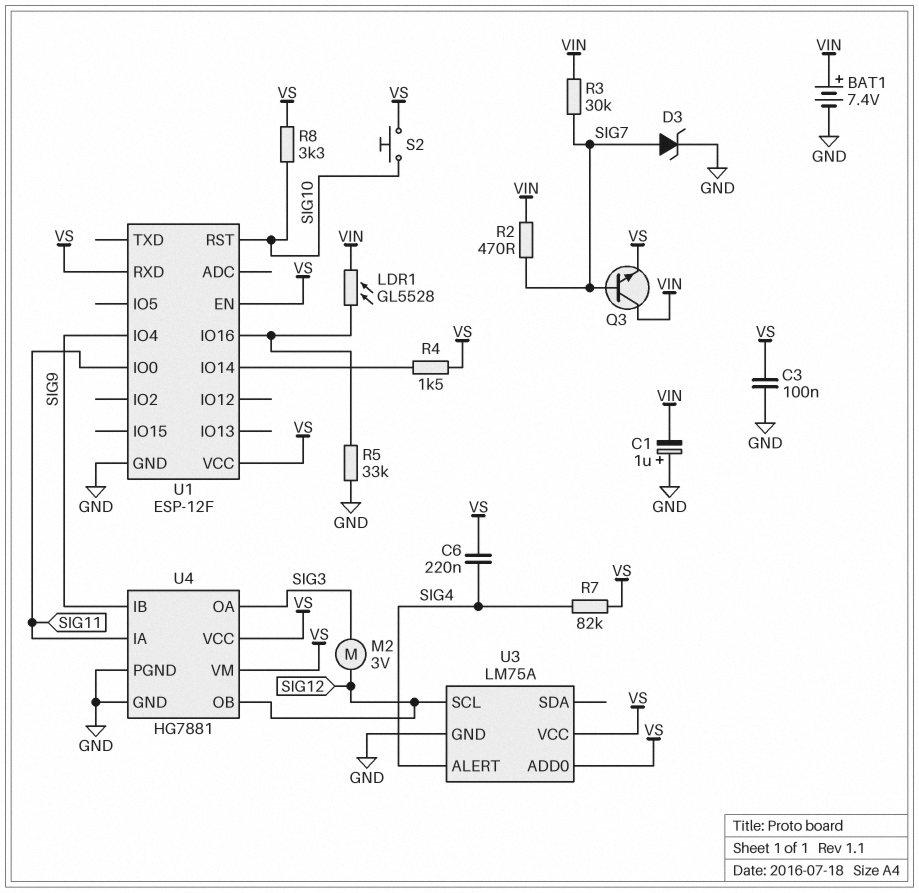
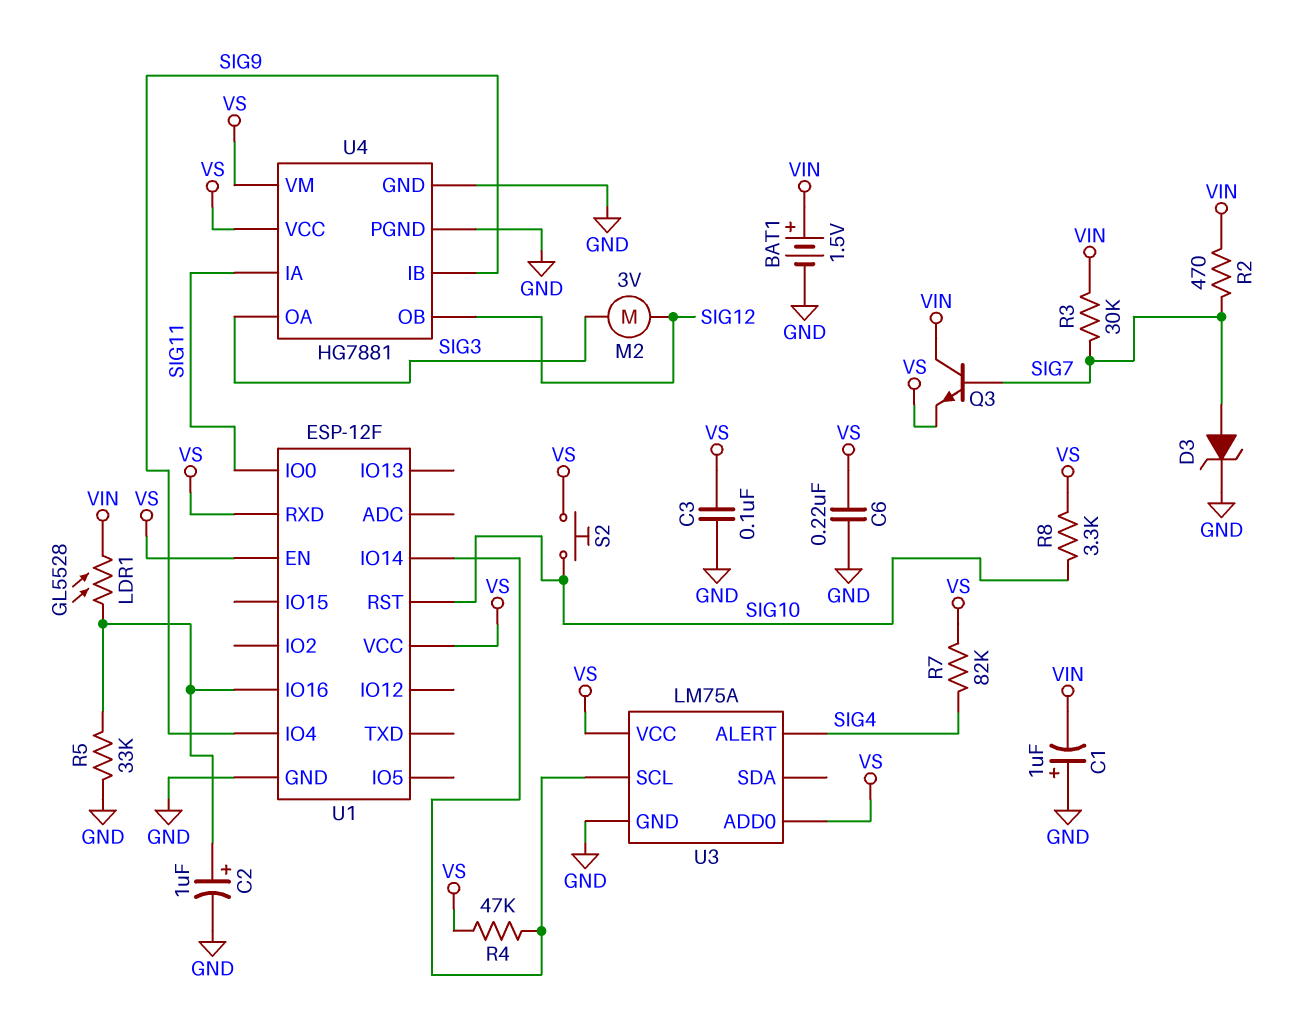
BAT1: 7.4V (plus VIN, minus GND) -> 1.5V (plus VIN, minus GND)
C2: none -> 1uF (plus U1/IO16, minus GND)
C6: 220nF (SIG4, VS) -> 220nF (GND, VS)
R4: 1.5k (U1/IO14, VS) -> 47k (U1/IO14, VS)
U3 pin SCL: SIG12 -> U1/IO14

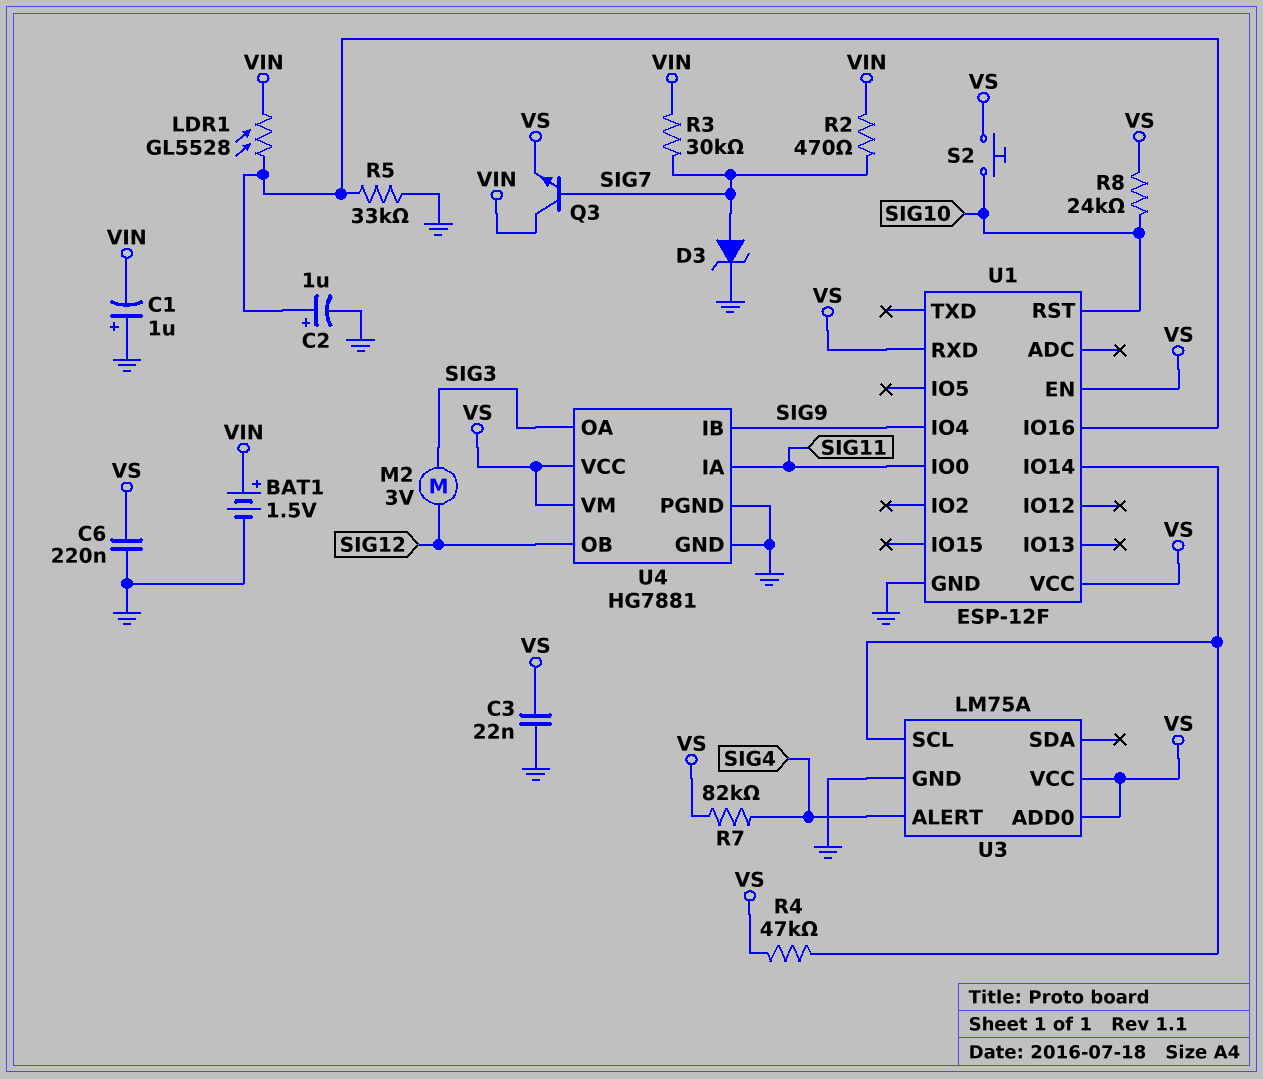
C3: 100nF (GND, VS) -> 22nF (GND, VS)
R8: 3.3k (SIG10, VS) -> 24k (SIG10, VS)

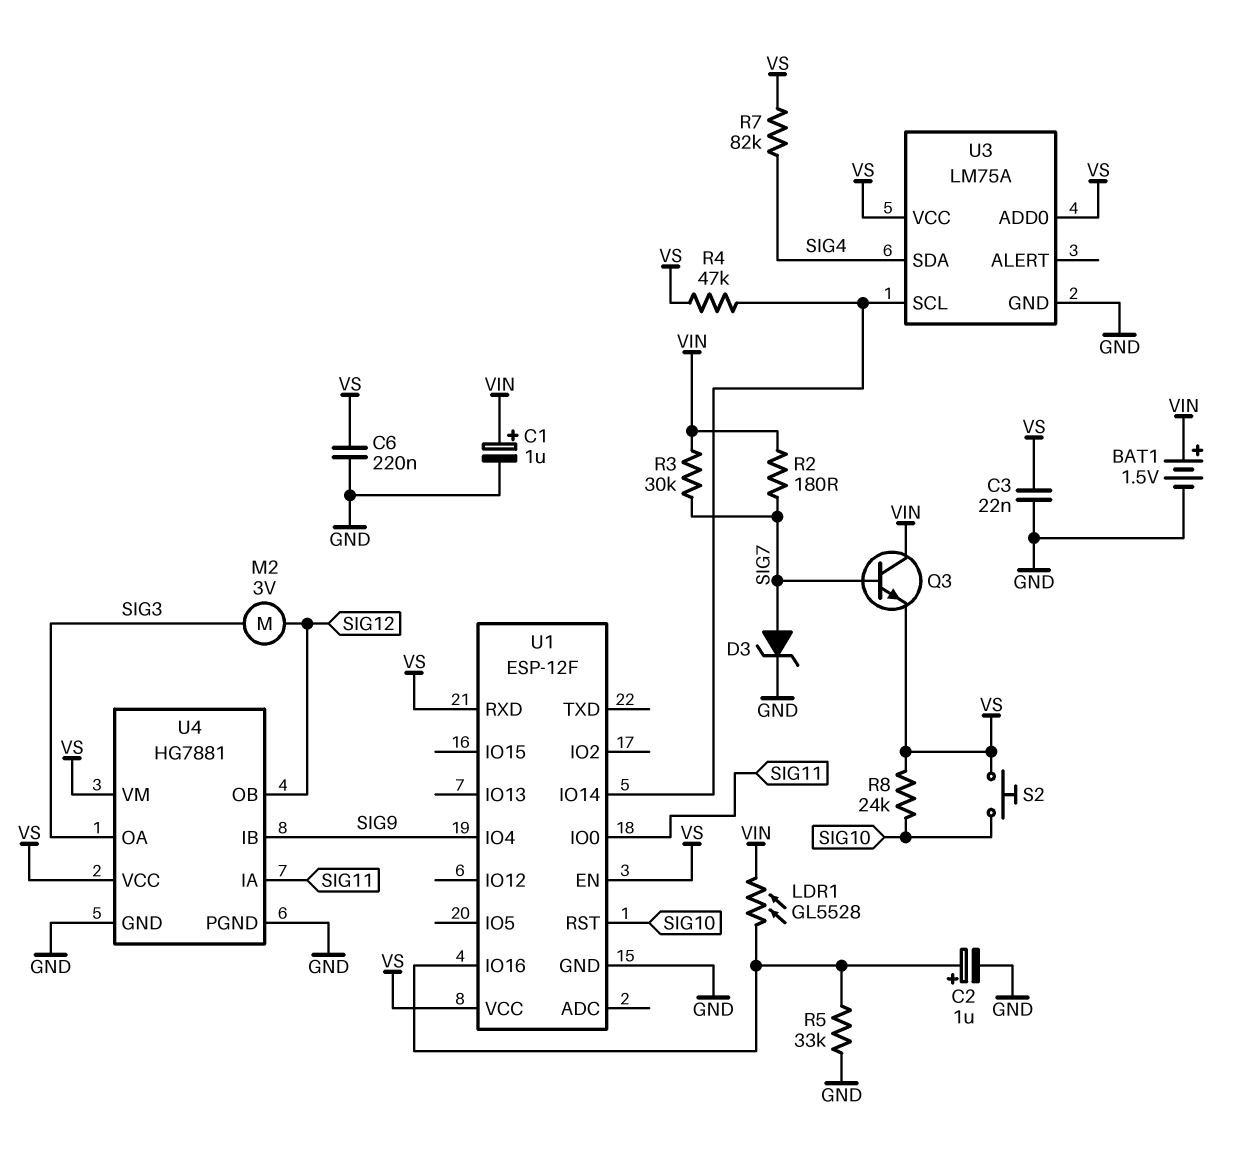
C1: 1uF (plus GND, minus VIN) -> 1uF (plus VIN, minus GND)
R2: 470 (SIG7, VIN) -> 180 (SIG7, VIN)
U3 pin ALERT: SIG4 -> none
U3 pin SDA: none -> SIG4

